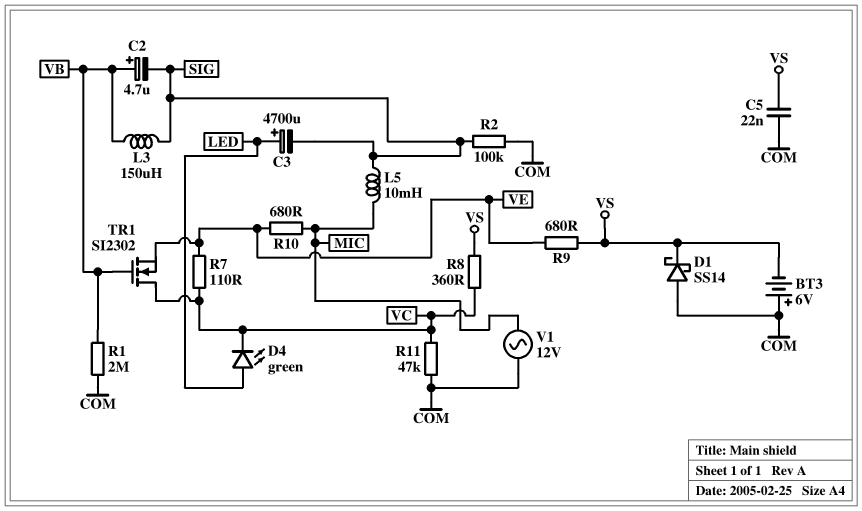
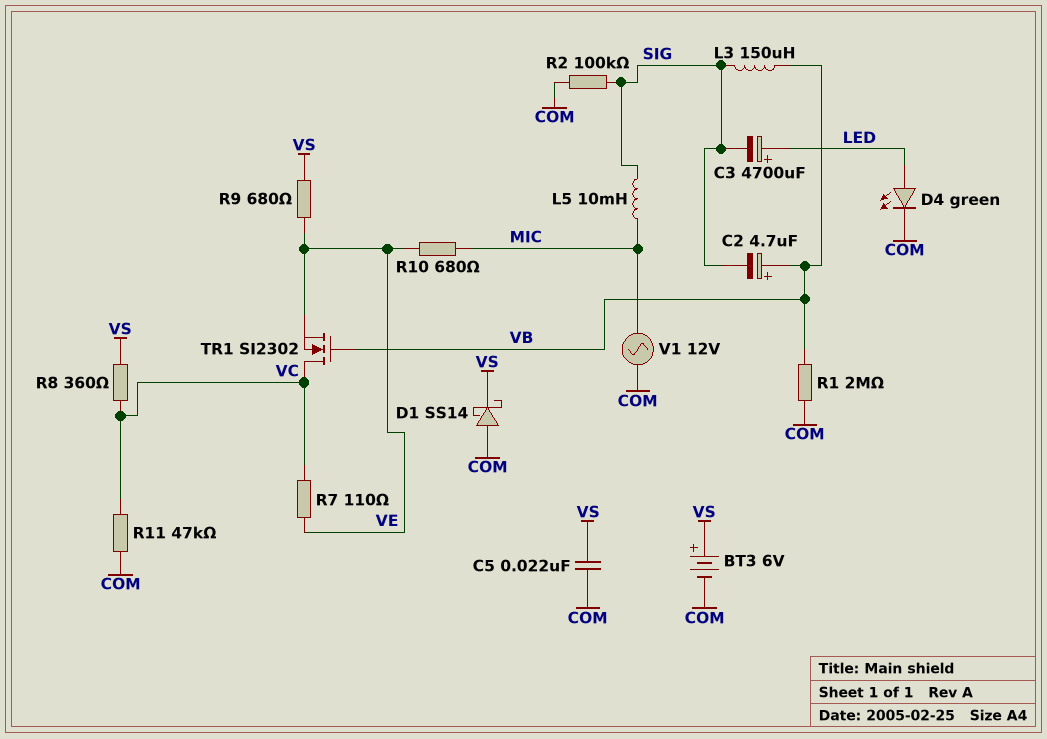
BT3: 6V (plus COM, minus VS) -> 6V (plus VS, minus COM)
D4: LED green (A LED, K VC) -> LED green (A LED, K COM)

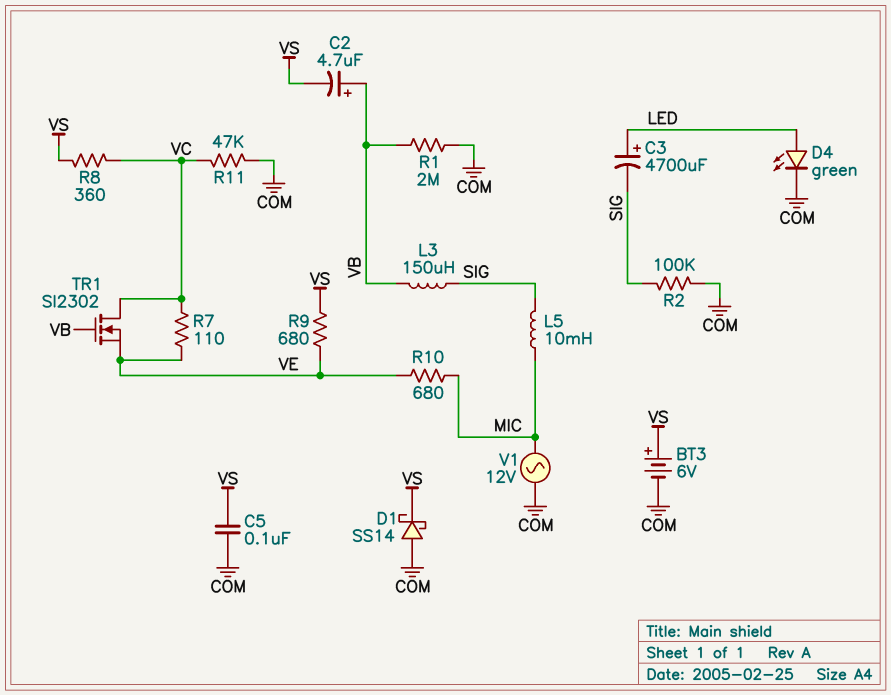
C2: 4.7uF (plus VB, minus SIG) -> 4.7uF (plus VB, minus VS)
C5: 22nF (COM, VS) -> 100nF (COM, VS)

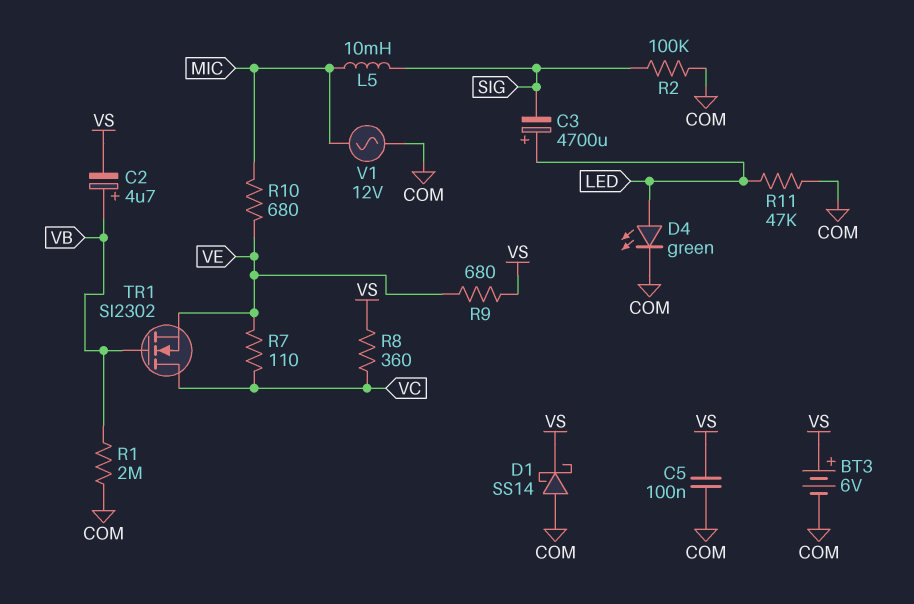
L3: 150uH (SIG, VB) -> none
R11: 47k (COM, VC) -> 47k (COM, LED)

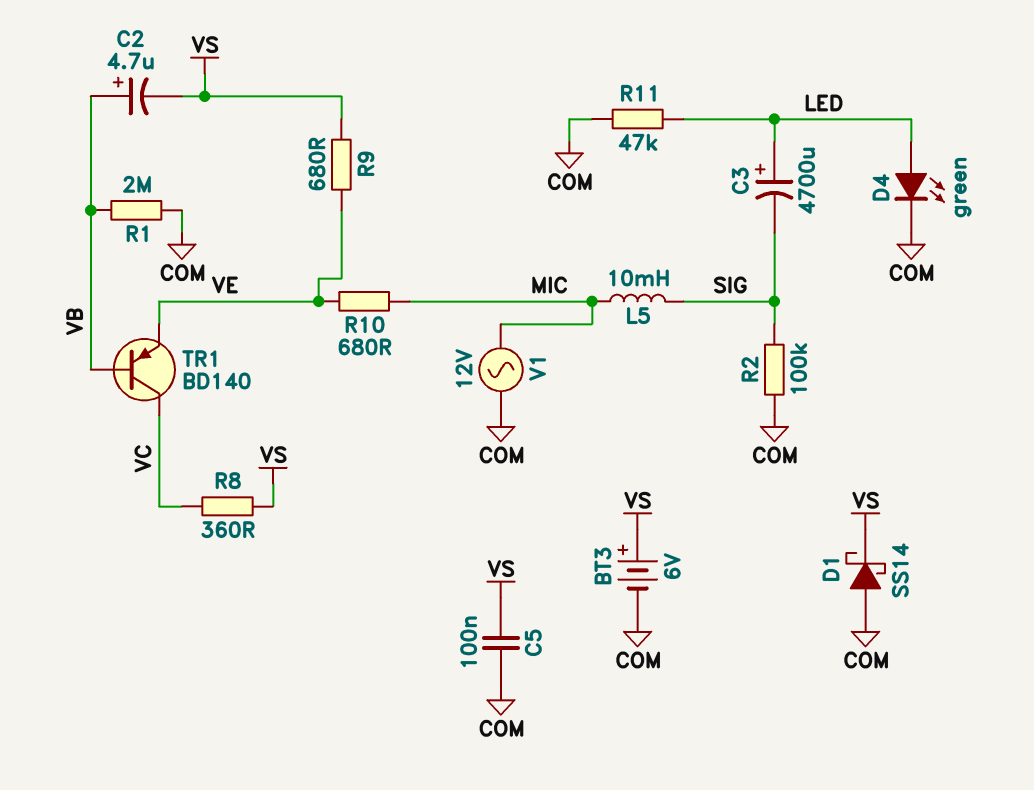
R7: 110 (VC, VE) -> none
TR1: NMOS SI2302 (G VB, D VC, S VE) -> PNP BD140 (B VB, C VC, E VE)

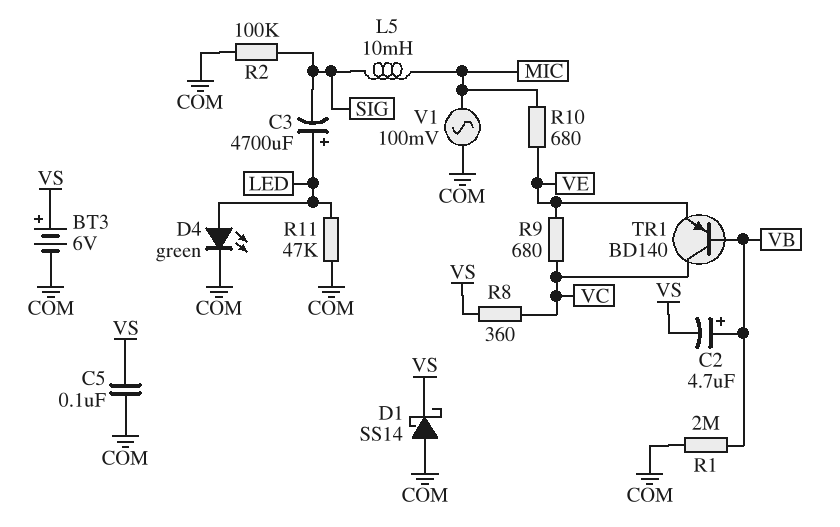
R9: 680 (VE, VS) -> 680 (VC, VE)
V1: AC 12V (COM, MIC) -> AC 100mV (COM, MIC)

